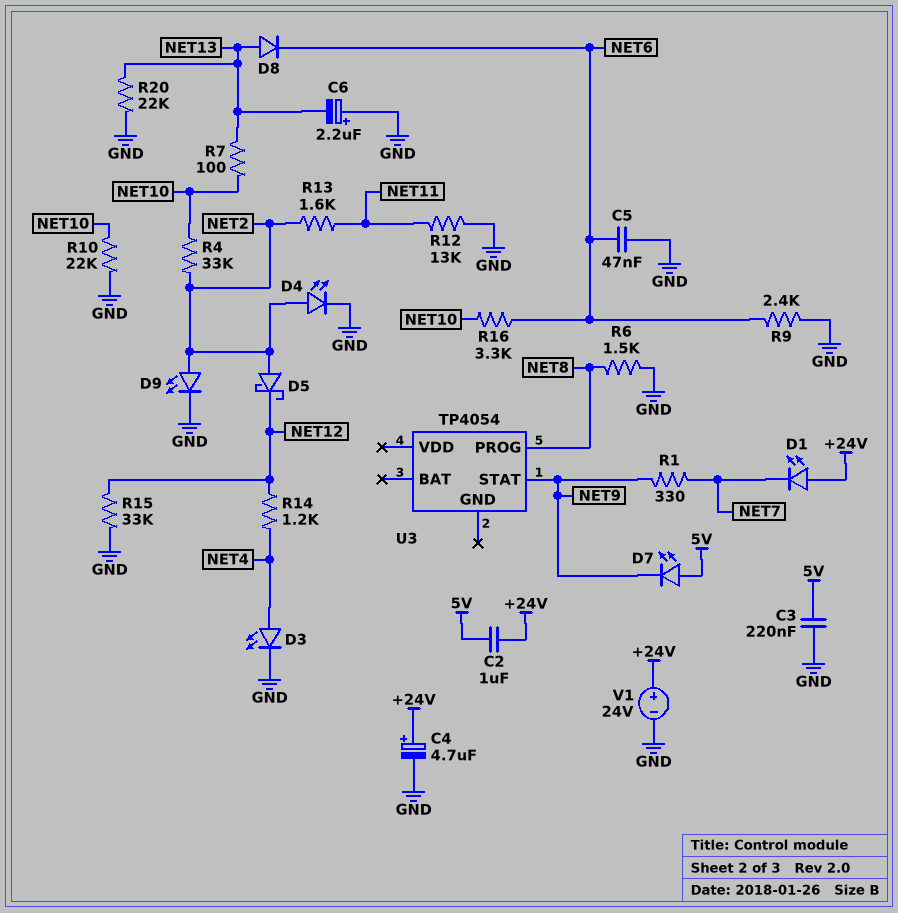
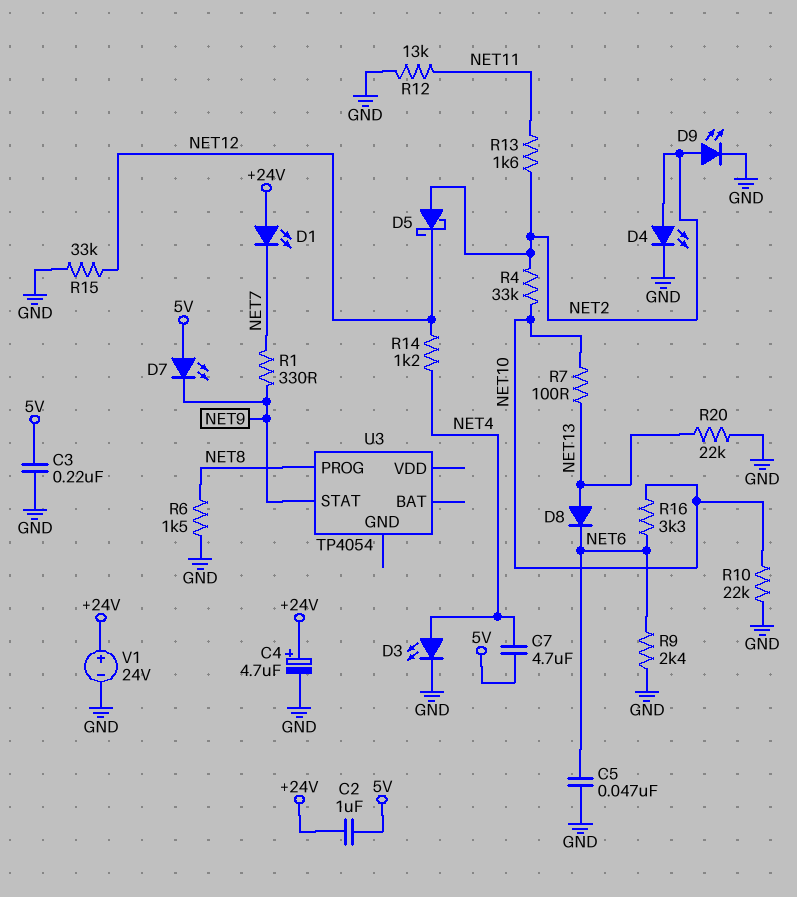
C6: 2.2uF (plus GND, minus NET13) -> none
C7: none -> 4.7uF (5V, NET4)

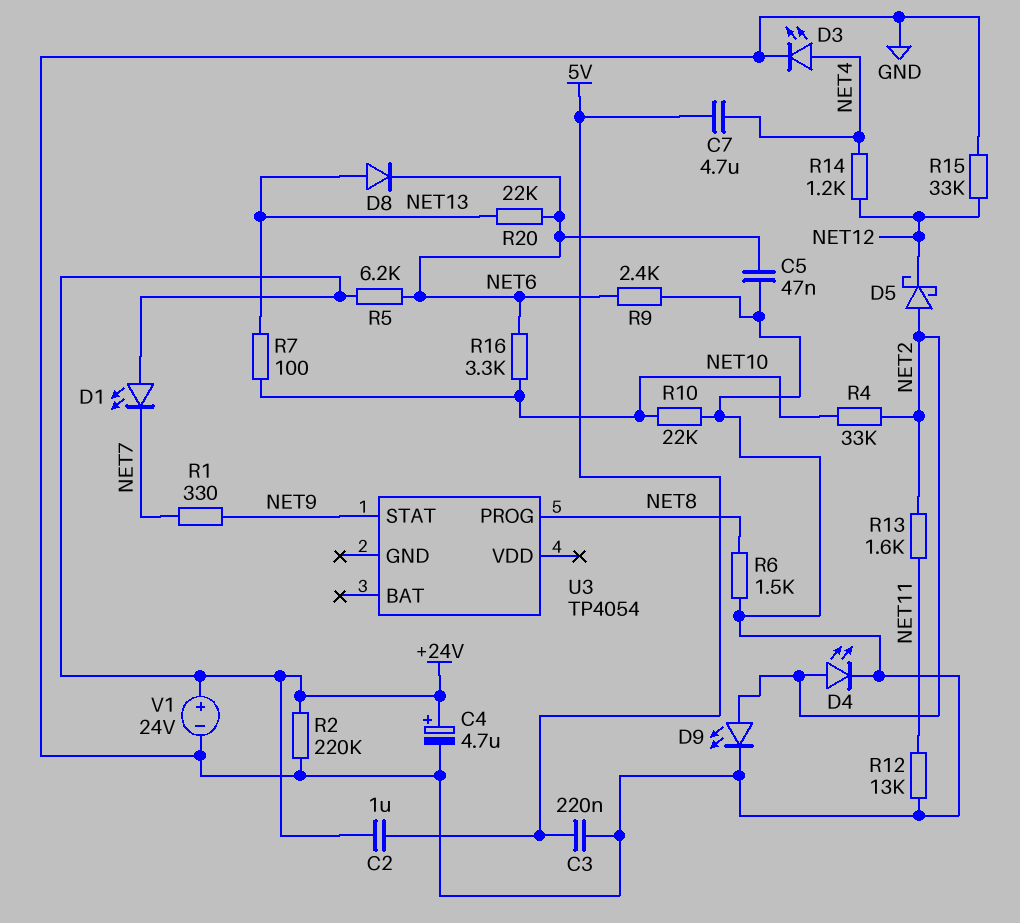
D7: LED (A 5V, K NET9) -> none
R2: none -> 220k (+24V, GND)
R5: none -> 6.2k (+24V, NET6)
R20: 22k (GND, NET13) -> 22k (NET6, NET13)

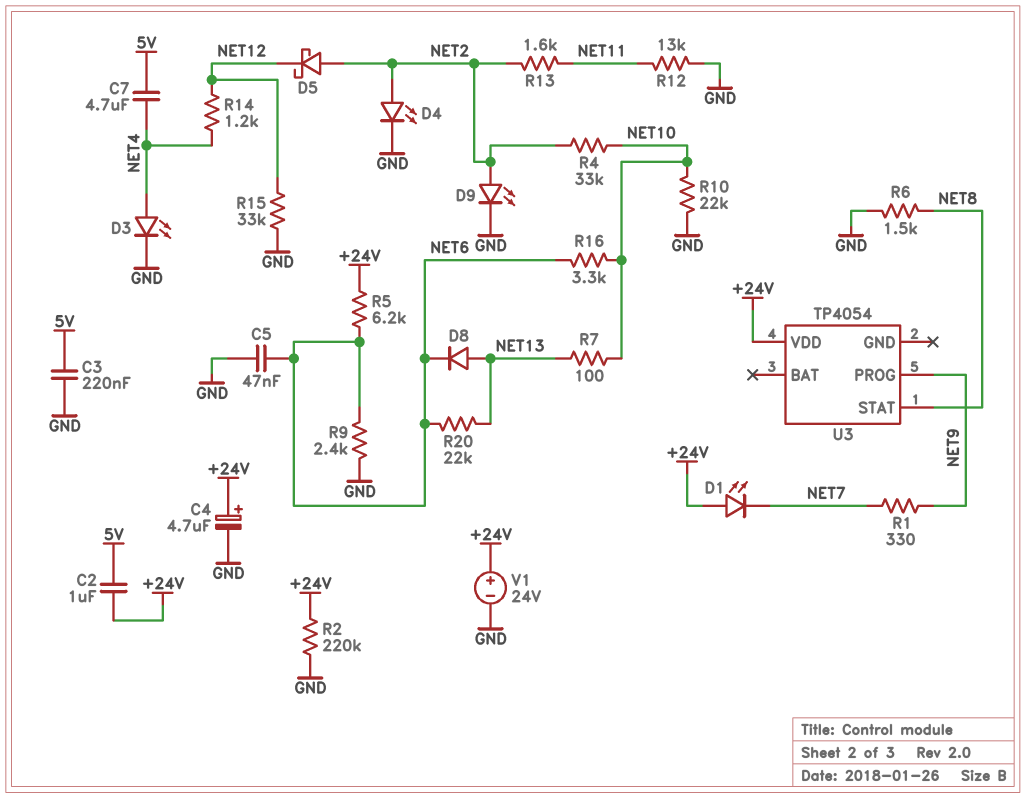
U3 pin PROG: NET8 -> NET9
U3 pin STAT: NET9 -> NET8
U3 pin VDD: none -> +24V

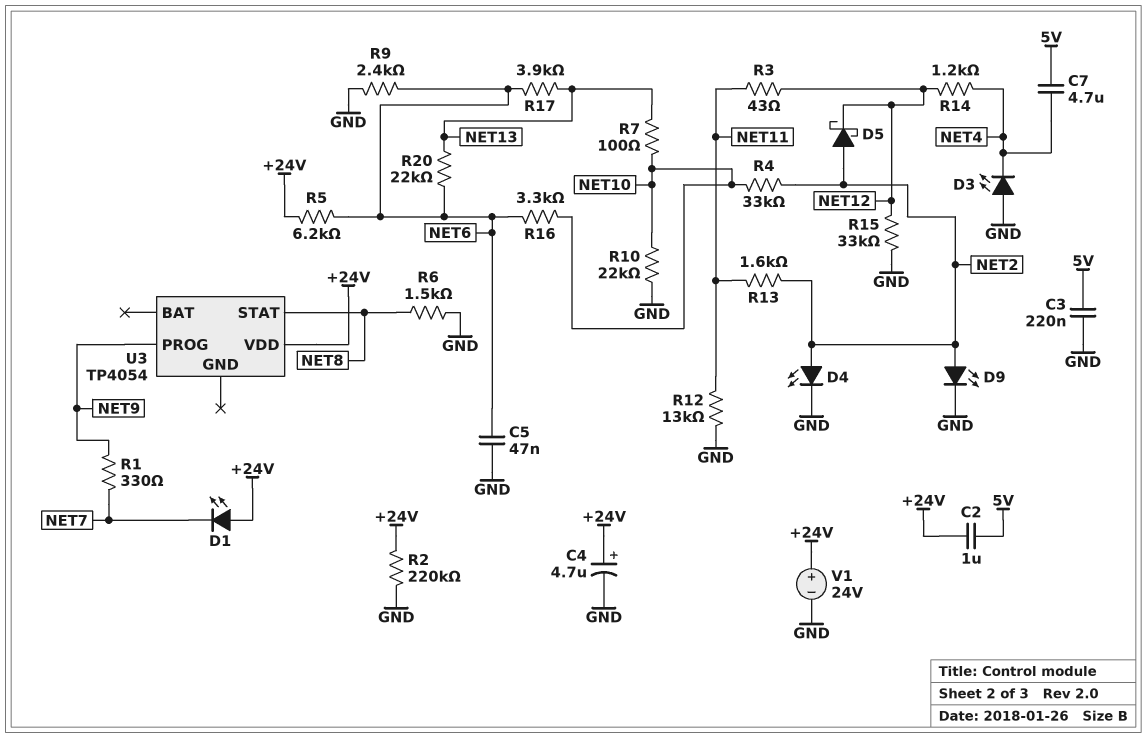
D3: LED (A NET4, K GND) -> LED (A GND, K NET4)
D8: diode (A NET13, K NET6) -> none
R3: none -> 43 (NET11, NET12)
R17: none -> 3.9k (NET6, NET13)

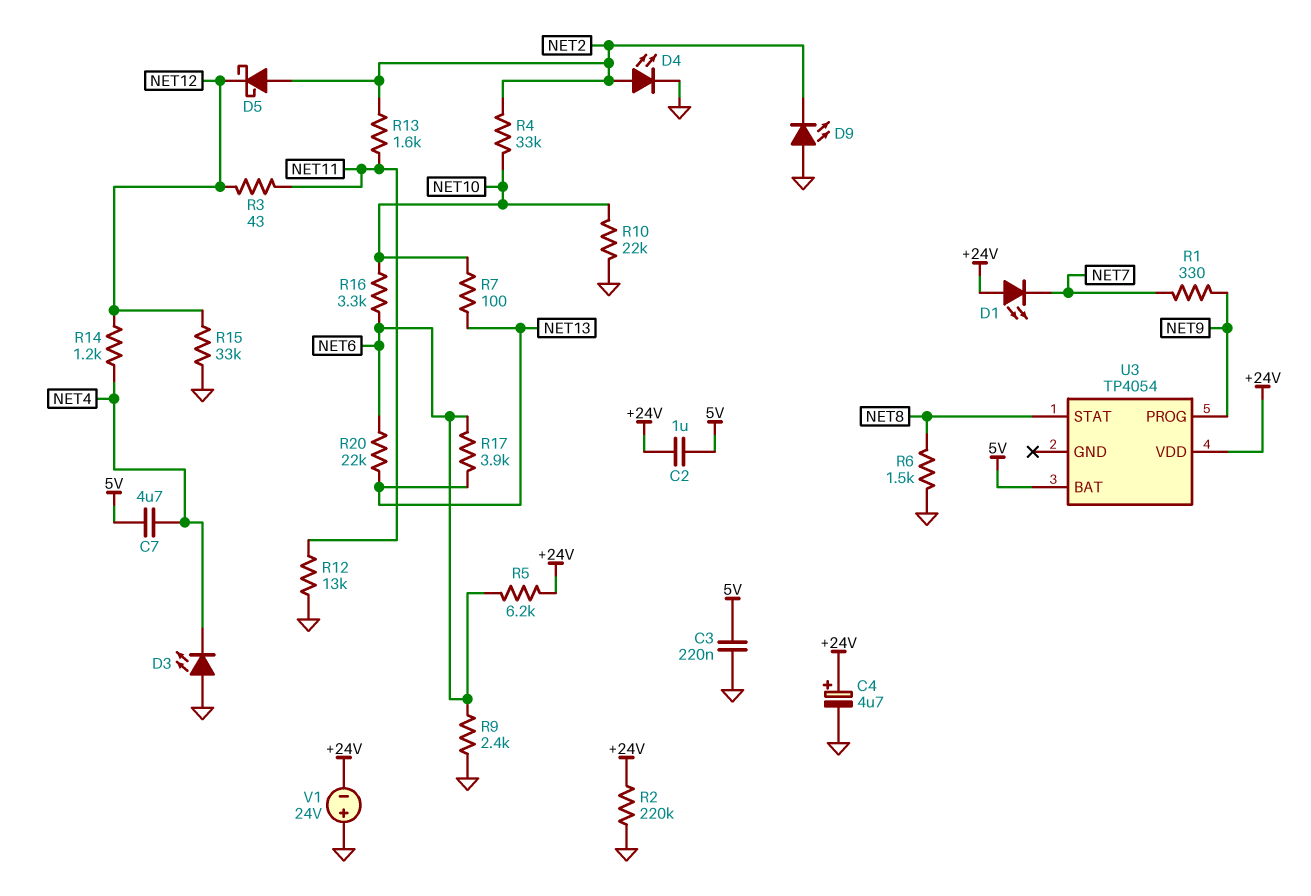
C5: 47nF (GND, NET6) -> none
D9: LED (A NET2, K GND) -> LED (A GND, K NET2)
U3 pin BAT: none -> 5V
V1: 24V (plus +24V, minus GND) -> 24V (plus GND, minus +24V)

